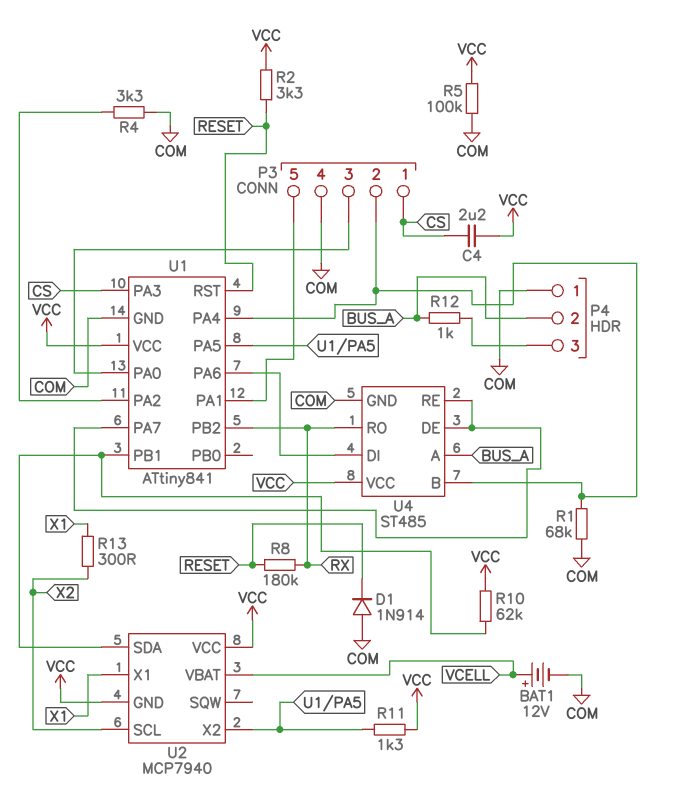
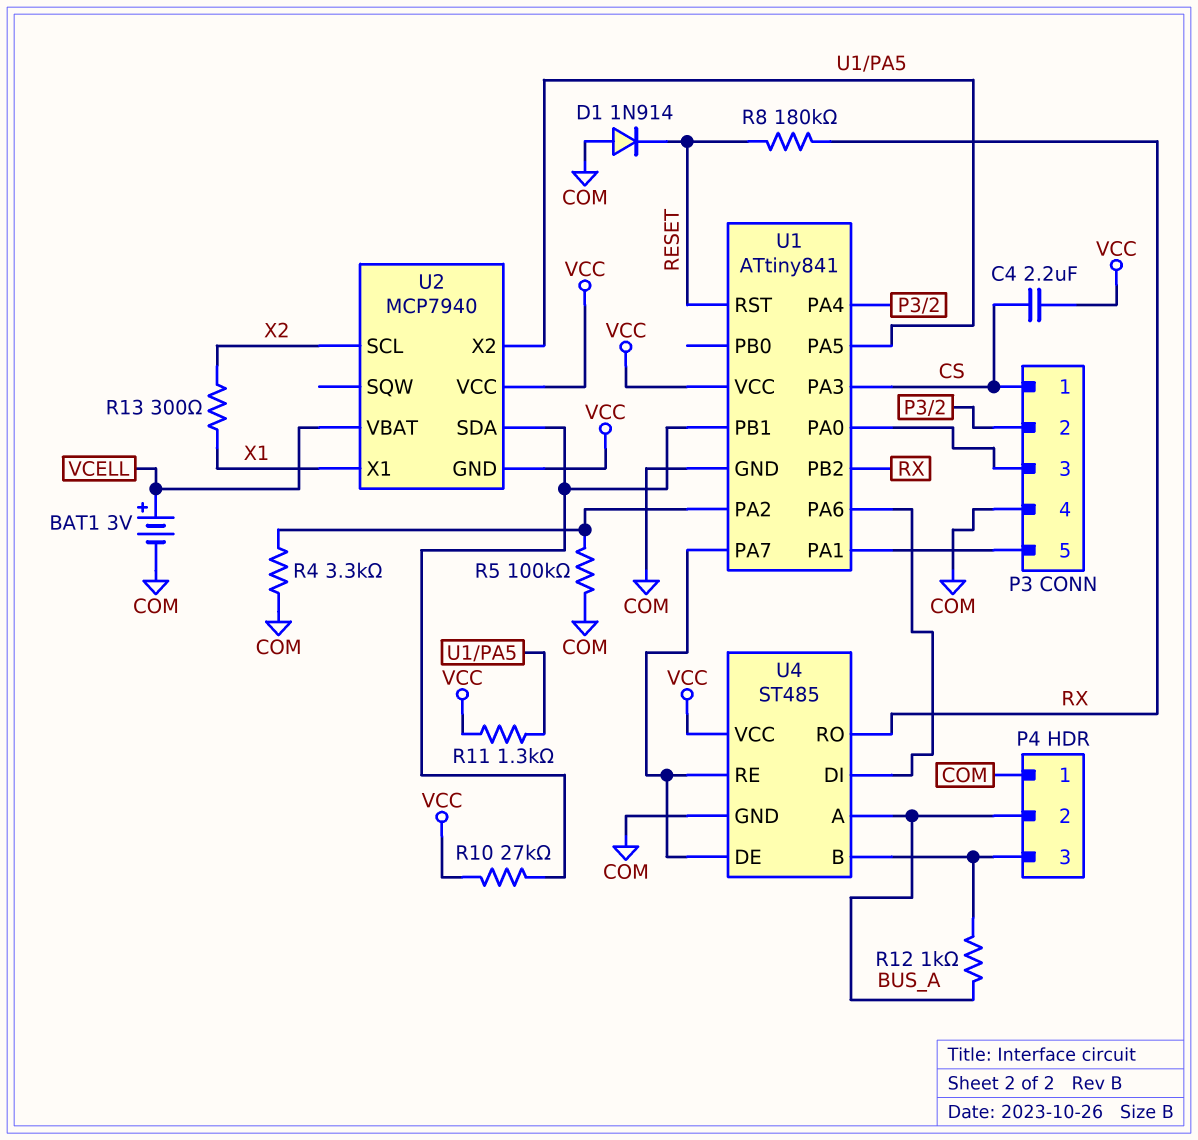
BAT1: 12V (plus VCELL, minus COM) -> 3V (plus VCELL, minus COM)
R1: 68k (COM, P3/2) -> none
R2: 3.3k (RESET, VCC) -> none
R5: 100k (COM, VCC) -> 100k (COM, U1/PA2)
R10: 62k (U1/PB1, VCC) -> 27k (U1/PB1, VCC)
U4 pin B: P3/2 -> P4/3

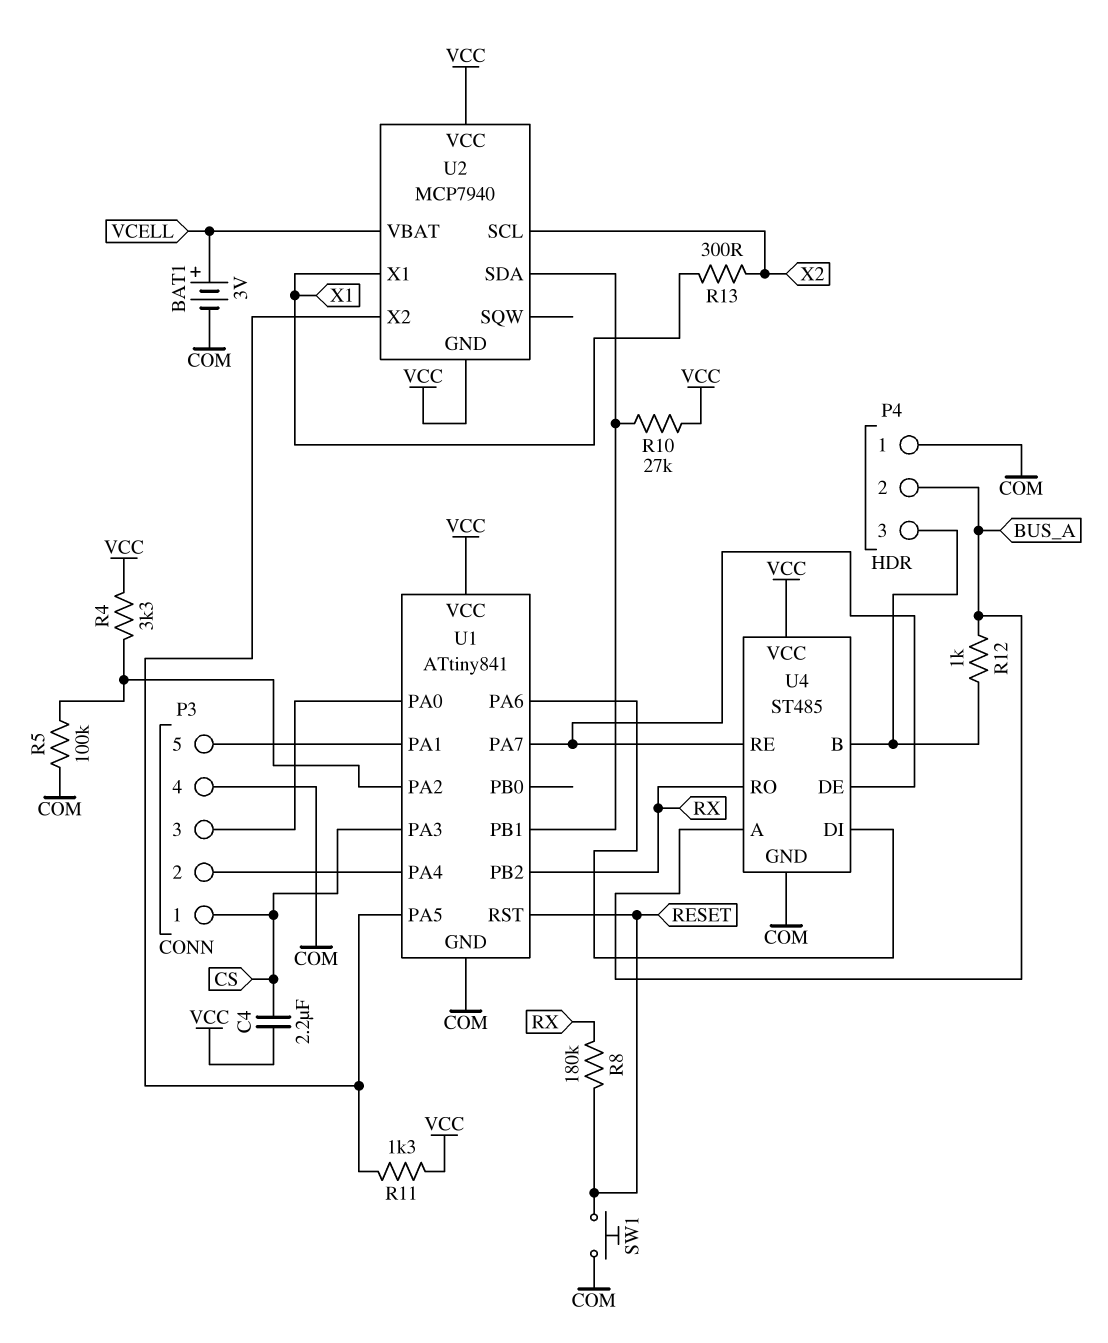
D1: diode 1N914 (A COM, K RESET) -> none
R4: 3.3k (COM, U1/PA2) -> 3.3k (U1/PA2, VCC)
SW1: none -> button (COM, RESET)

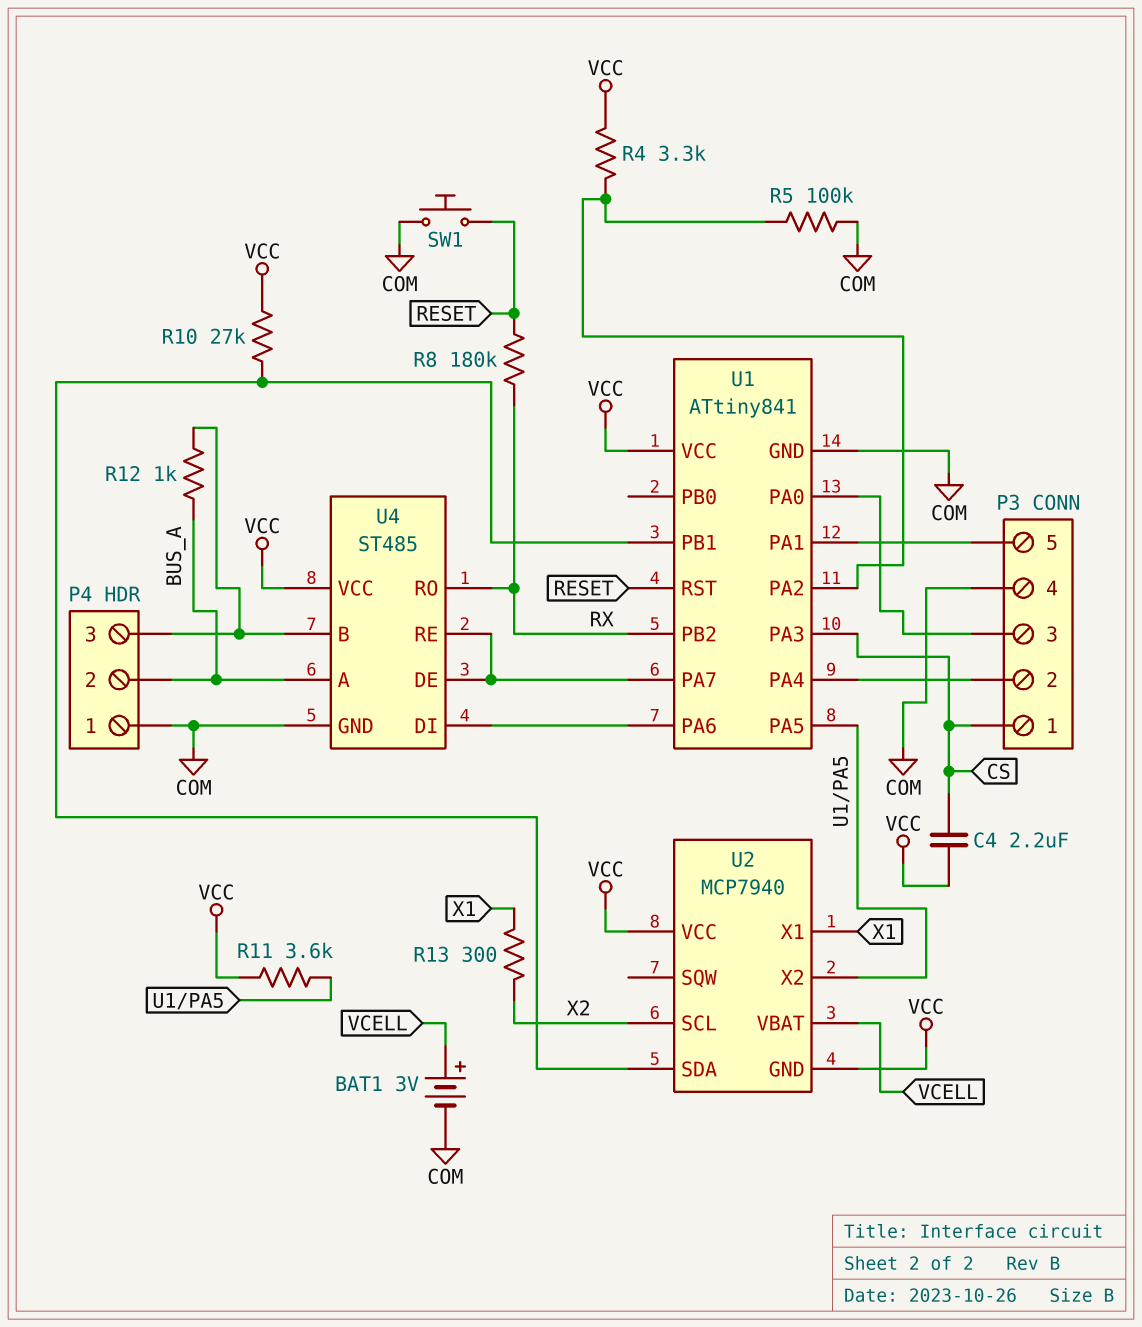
R11: 1.3k (U1/PA5, VCC) -> 3.6k (U1/PA5, VCC)

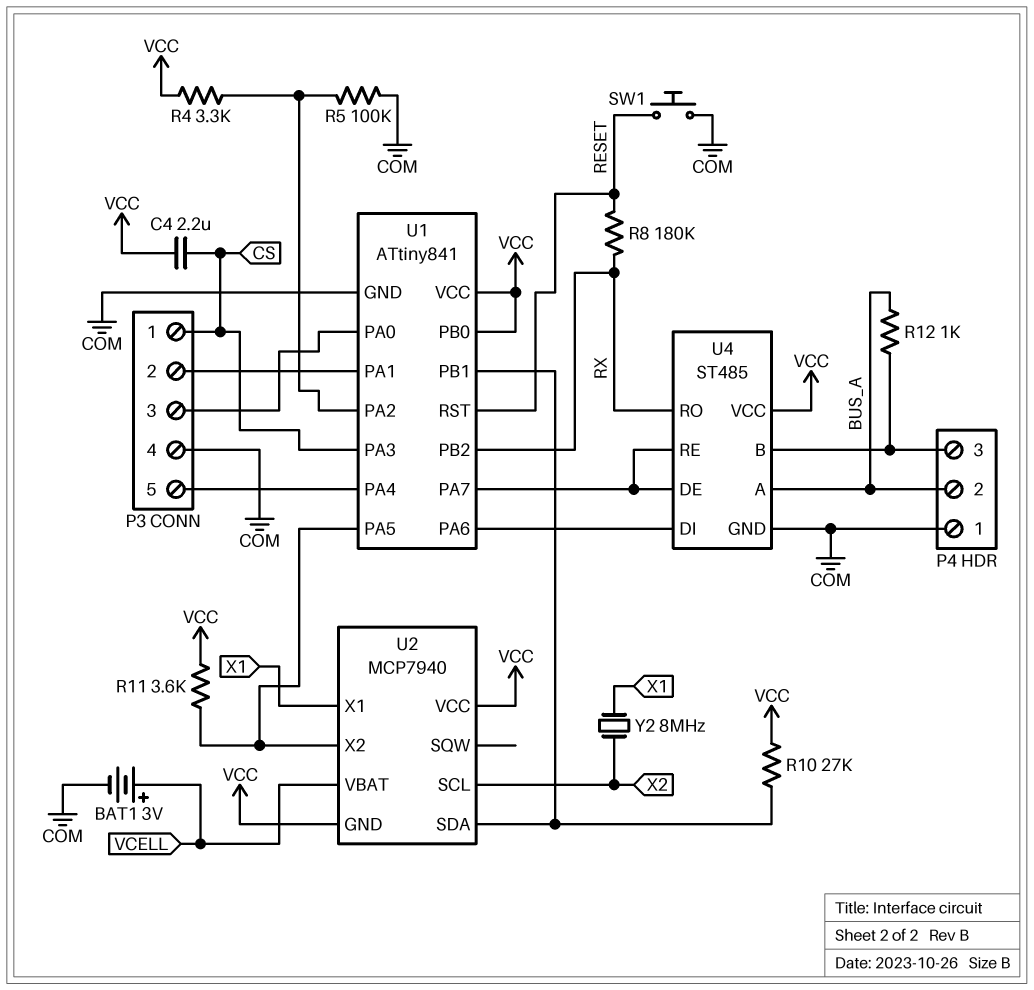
R13: 300 (X1, X2) -> none
U1 pin PA1: P3/5 -> P3/2
U1 pin PA4: P3/2 -> P3/5
U1 pin PB0: none -> VCC
Y2: none -> 8MHz (X1, X2)

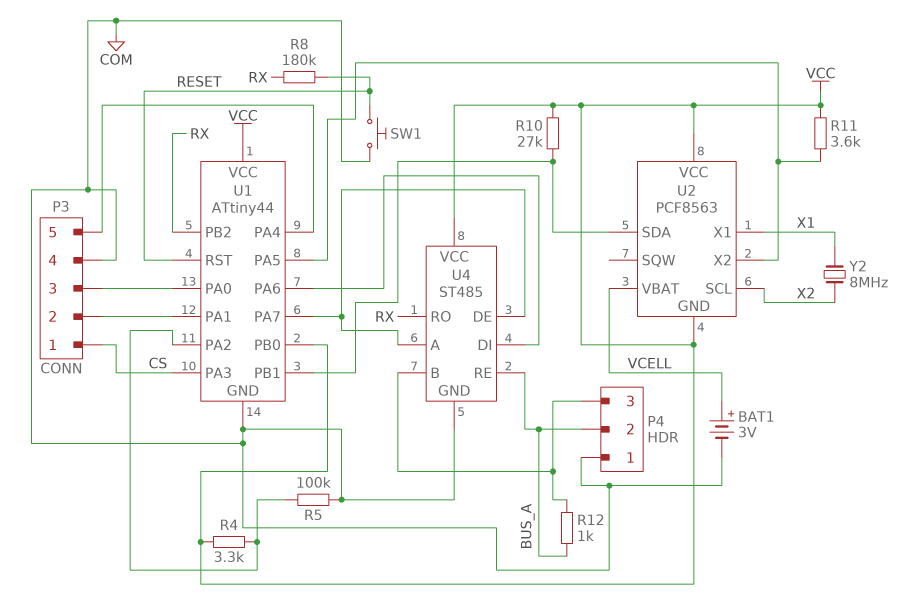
C4: 2.2uF (CS, VCC) -> none
U1: ATtiny841 -> ATtiny44
U2: MCP7940 -> PCF8563
U4 pin A: BUS_A -> U1/PA7
U4 pin RE: U1/PA7 -> BUS_A

